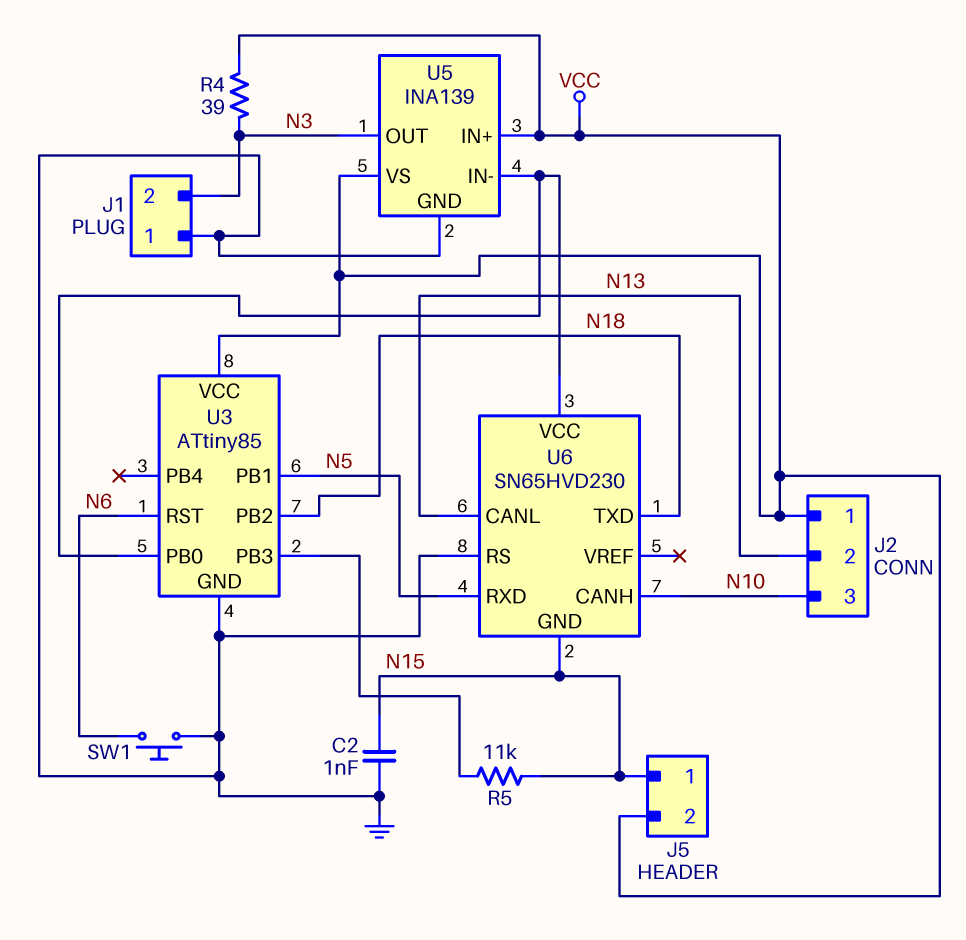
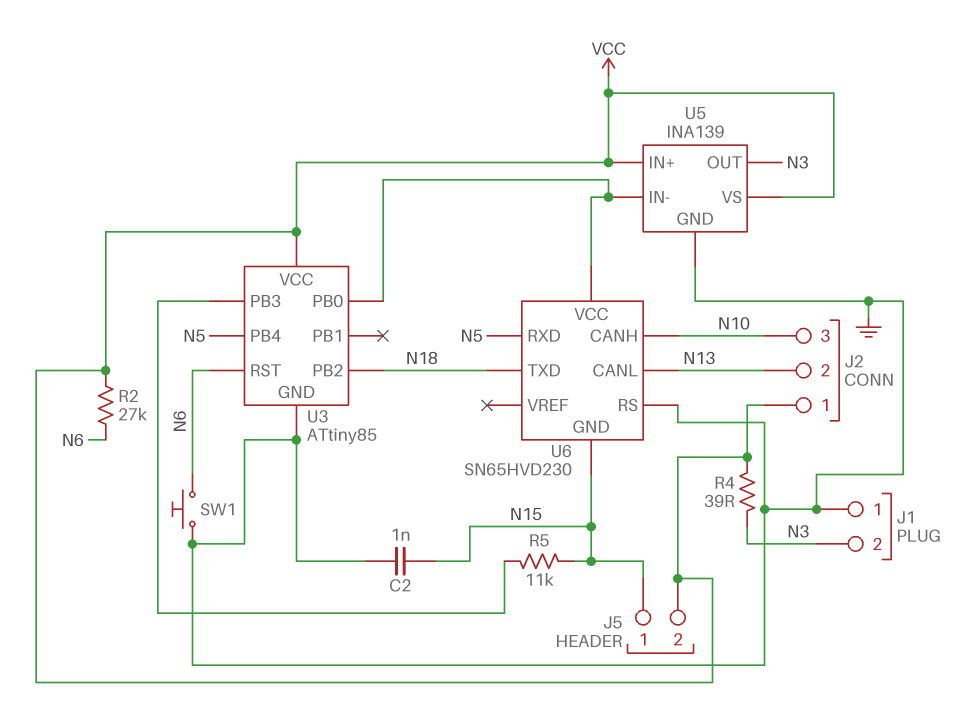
R2: none -> 27k (N6, VCC)
U3 pin PB1: N5 -> none
U3 pin PB4: none -> N5

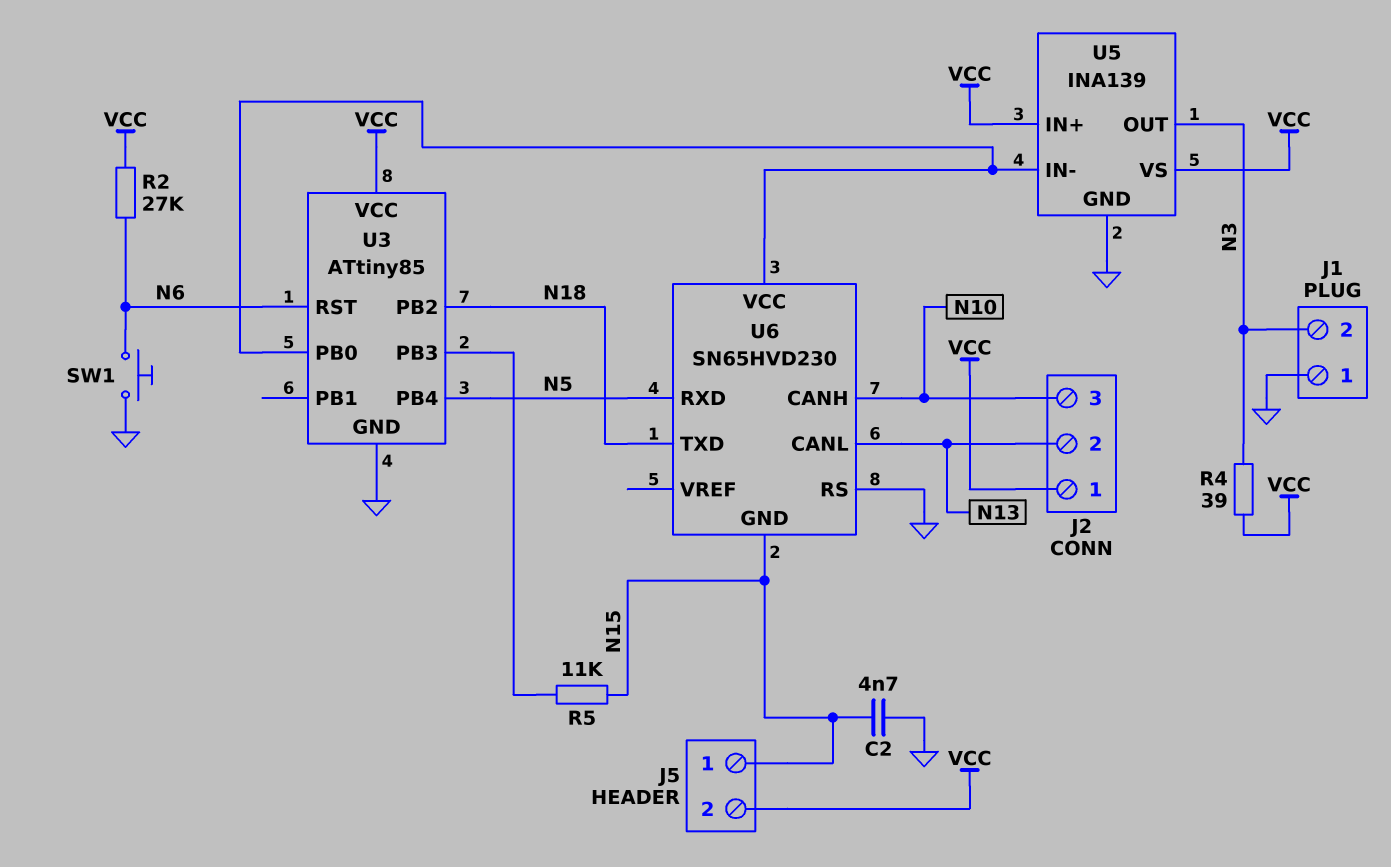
C2: 1nF (GND, N15) -> 4.7nF (GND, N15)

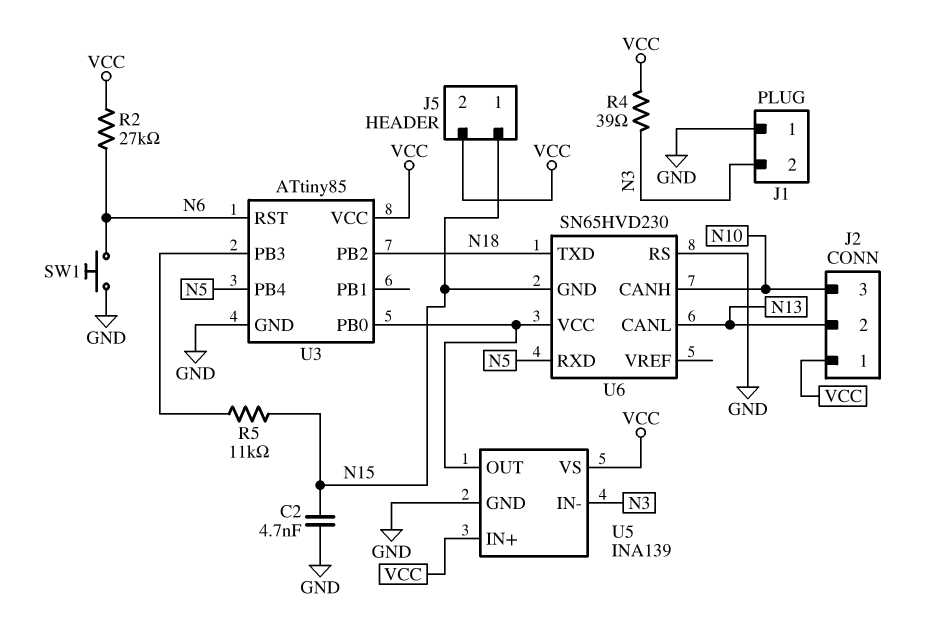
U5 pin IN-: U3/PB0 -> N3
U5 pin OUT: N3 -> U3/PB0

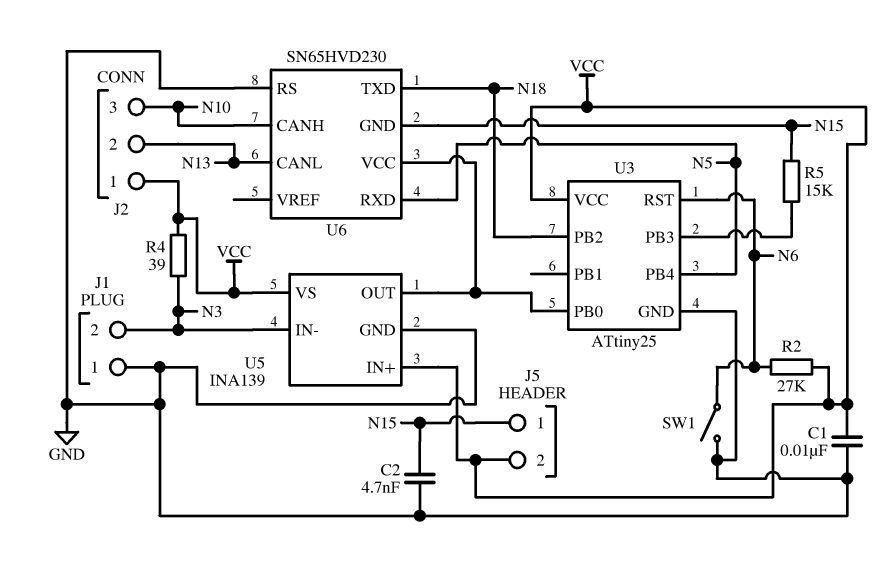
C1: none -> 10nF (GND, VCC)
R5: 11k (N15, U3/PB3) -> 15k (N15, U3/PB3)
SW1: button (GND, N6) -> switch (GND, N6)
U3: ATtiny85 -> ATtiny25

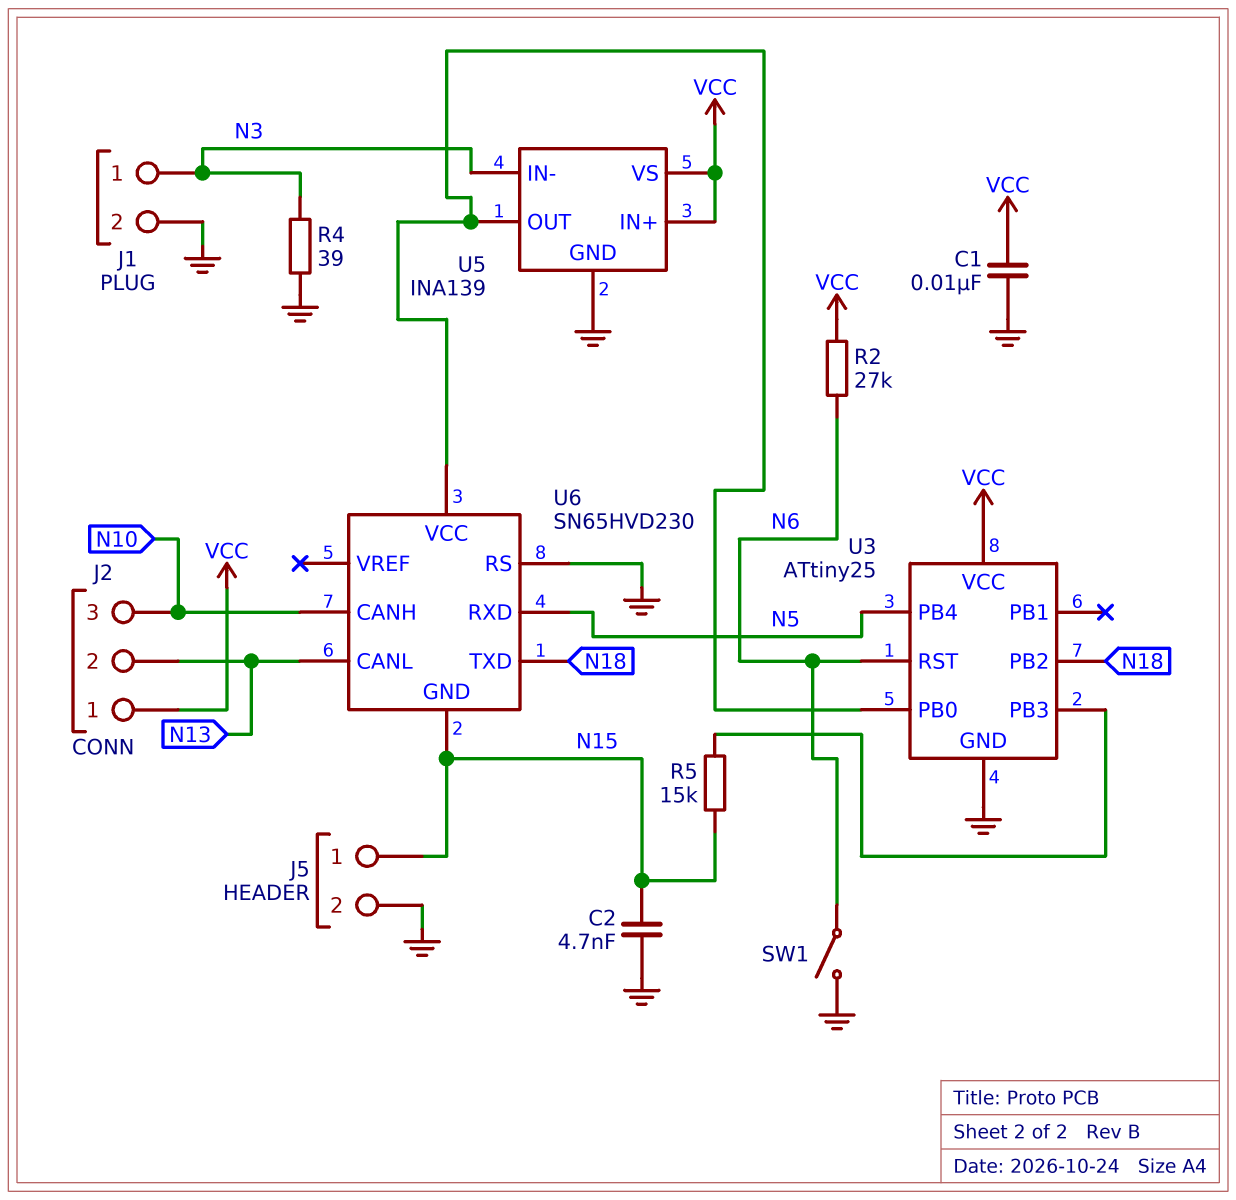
J1 pin 1: GND -> N3
J1 pin 2: N3 -> GND
J5 pin 2: VCC -> GND
R4: 39 (N3, VCC) -> 39 (GND, N3)

